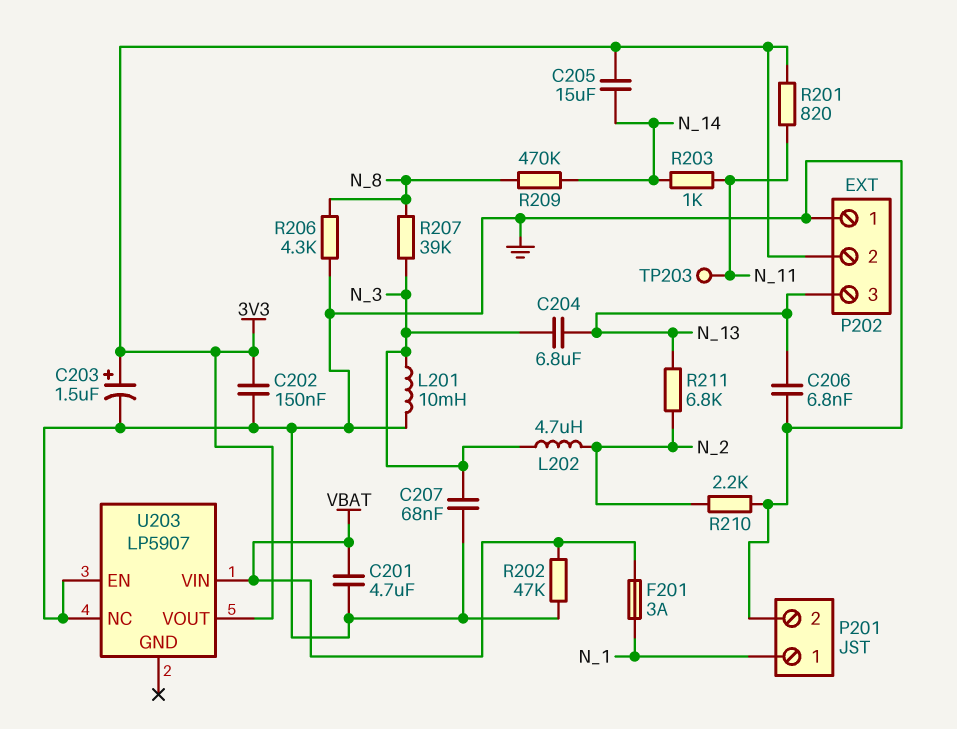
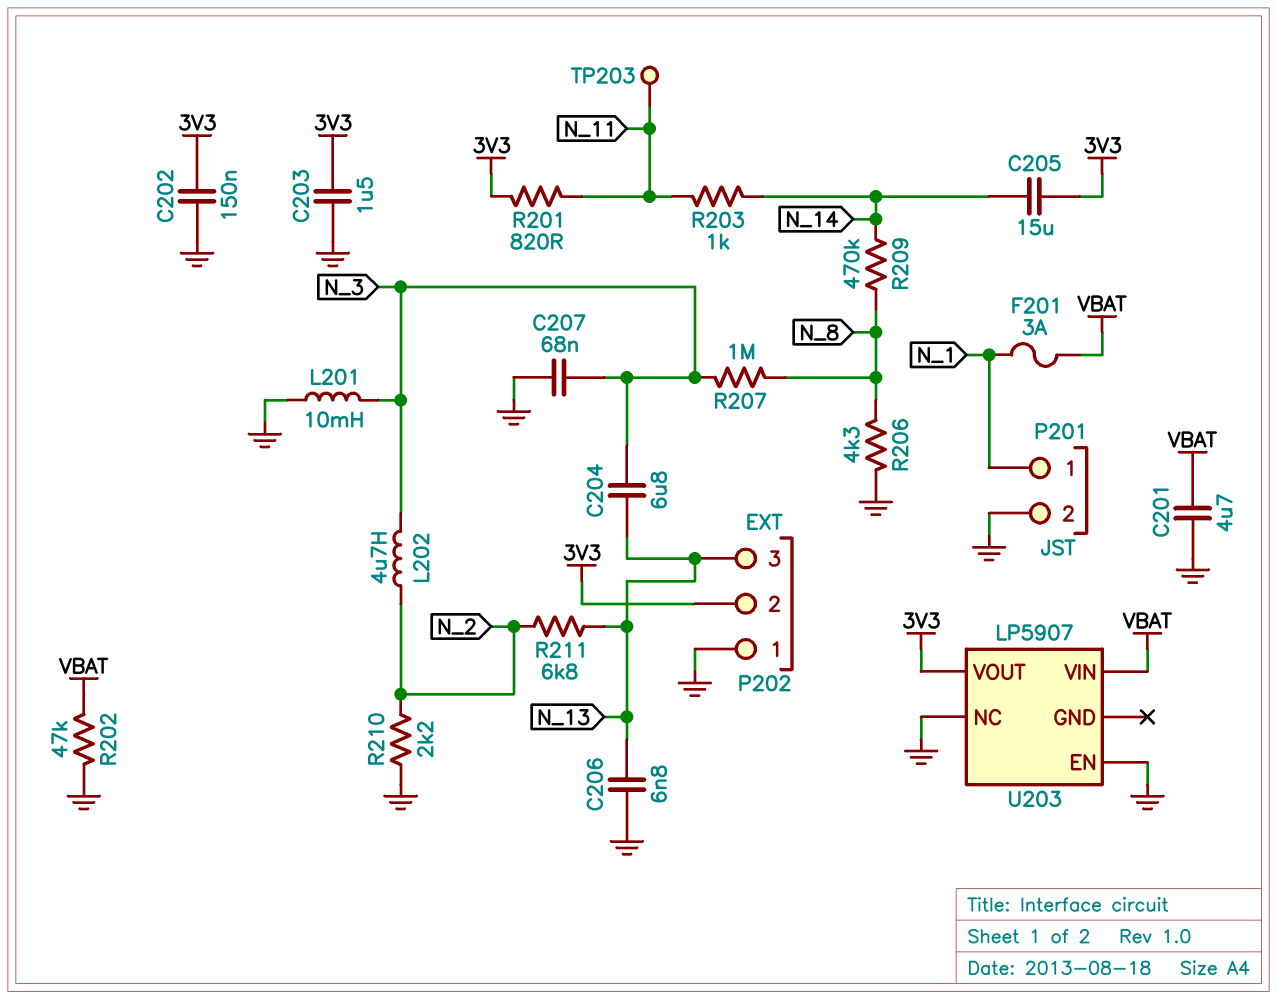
C203: 1.5uF (plus 3V3, minus GND) -> 1.5uF (3V3, GND)
R207: 39k (N_3, N_8) -> 1M (N_3, N_8)

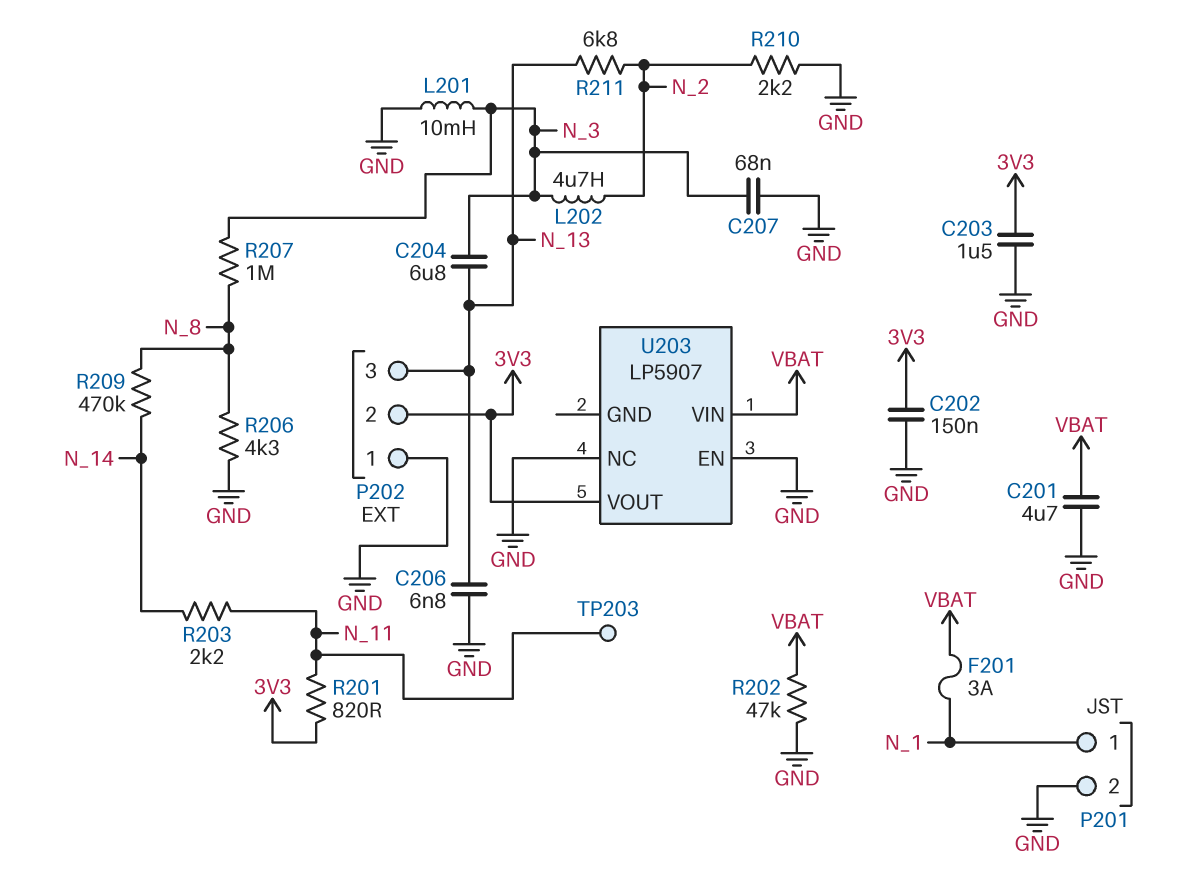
C205: 15uF (3V3, N_14) -> none
R203: 1k (N_11, N_14) -> 2.2k (N_11, N_14)

